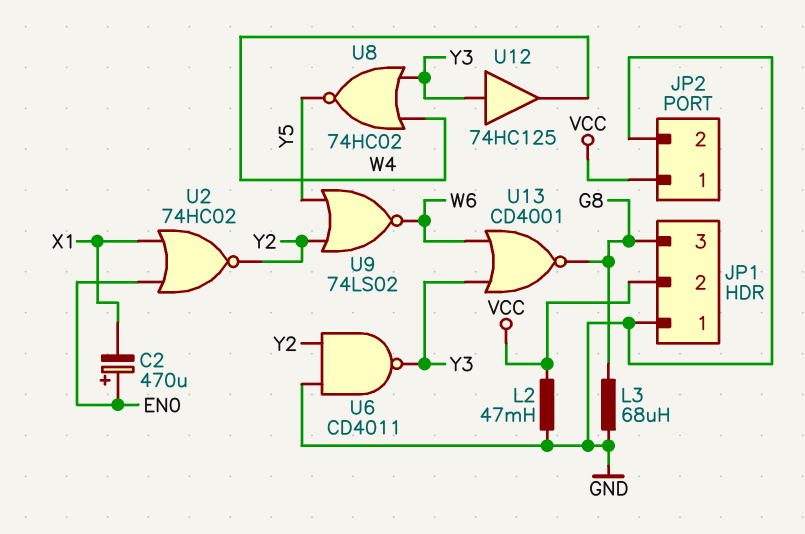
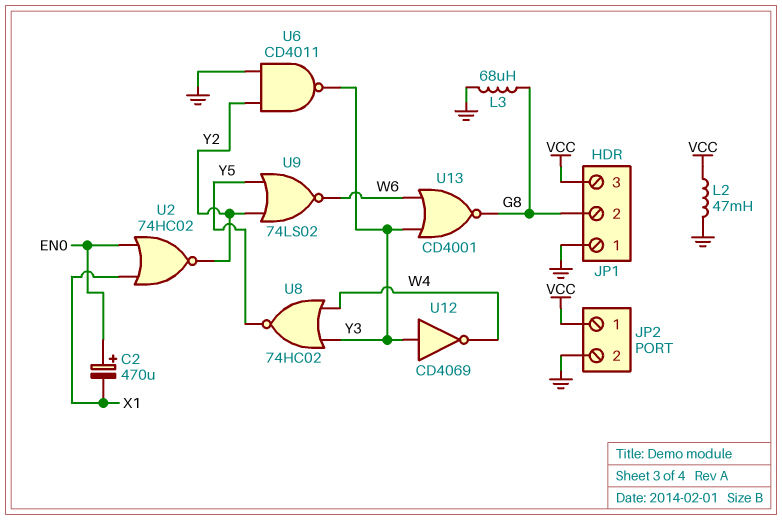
JP1 pin 2: VCC -> G8
JP1 pin 3: G8 -> VCC
U12: buffer 74HC125 (in Y3, out W4) -> NOT CD4069 (in Y3, out W4)

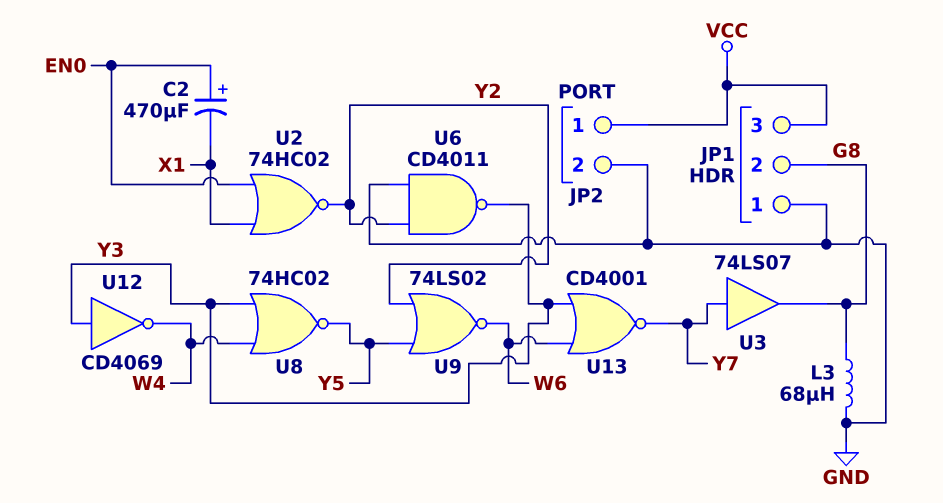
L2: 47mH (GND, VCC) -> none
U3: none -> buffer 74LS07 (in Y7, out G8)
U13: NOR CD4001 (in W6, in Y3, out G8) -> NOR CD4001 (in W6, in Y3, out Y7)

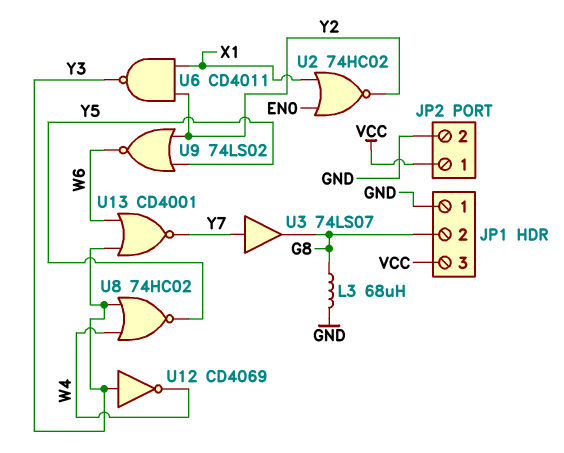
C2: 470uF (plus EN0, minus X1) -> none
U6: NAND CD4011 (in GND, in Y2, out Y3) -> NAND CD4011 (in X1, in Y2, out Y3)

